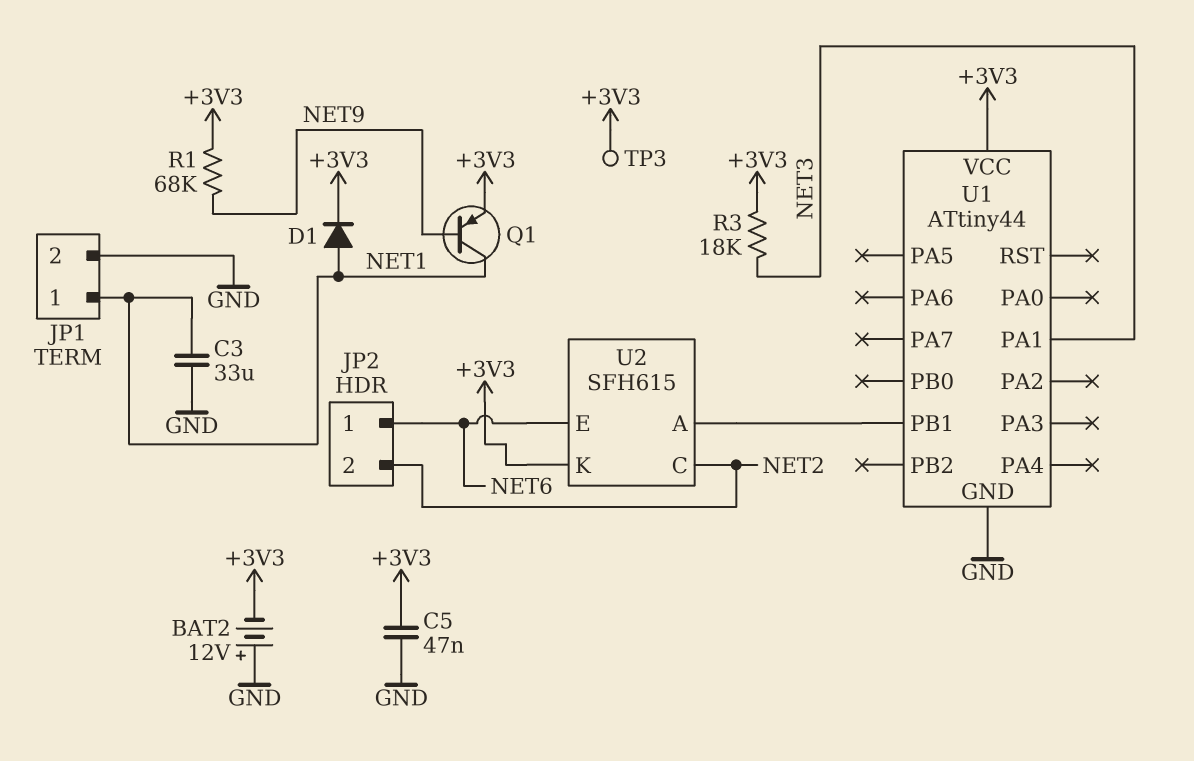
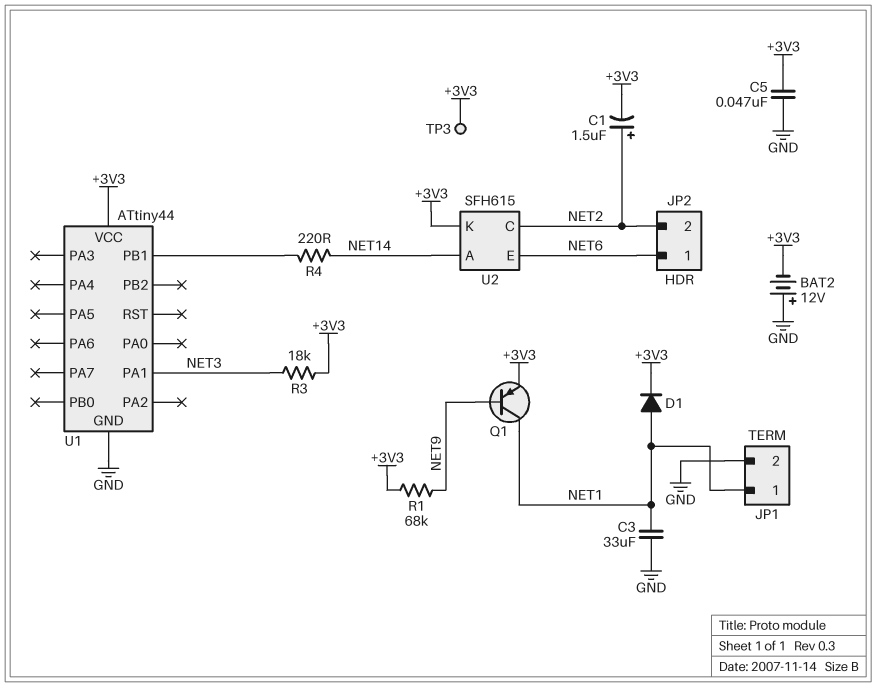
C1: none -> 1.5uF (plus NET2, minus +3V3)
R4: none -> 220 (NET14, U1/PB1)
U2 pin A: U1/PB1 -> NET14

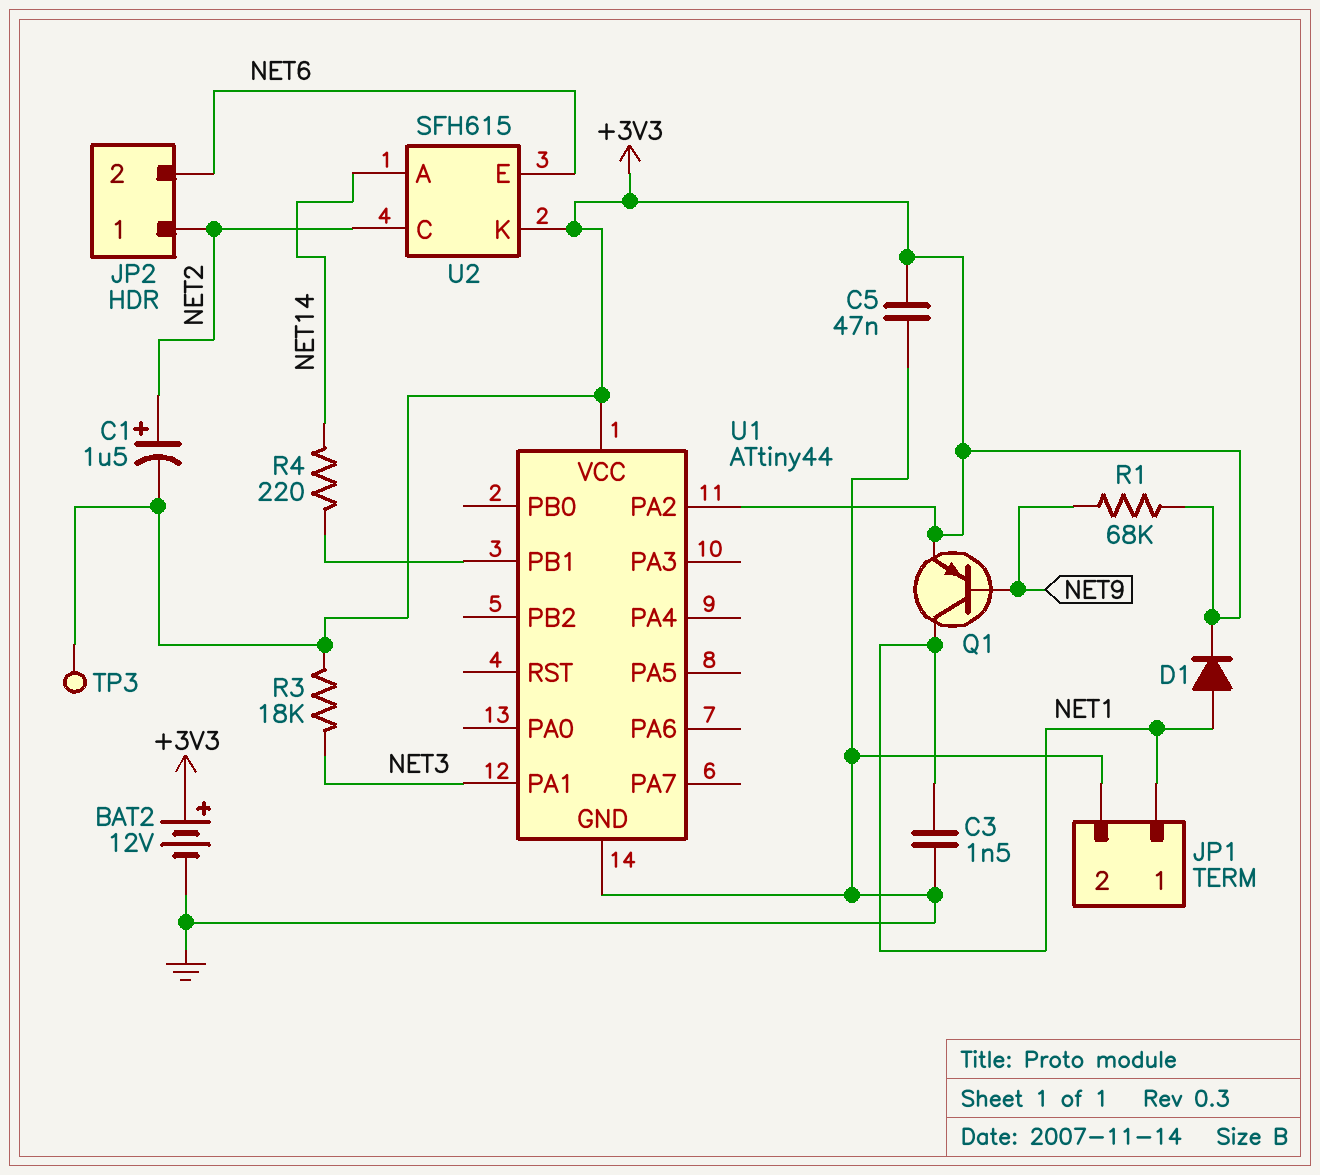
BAT2: 12V (plus GND, minus +3V3) -> 12V (plus +3V3, minus GND)
C3: 33uF (GND, NET1) -> 1.5nF (GND, NET1)
JP2 pin 1: NET6 -> NET2
JP2 pin 2: NET2 -> NET6
U1 pin PA2: none -> +3V3

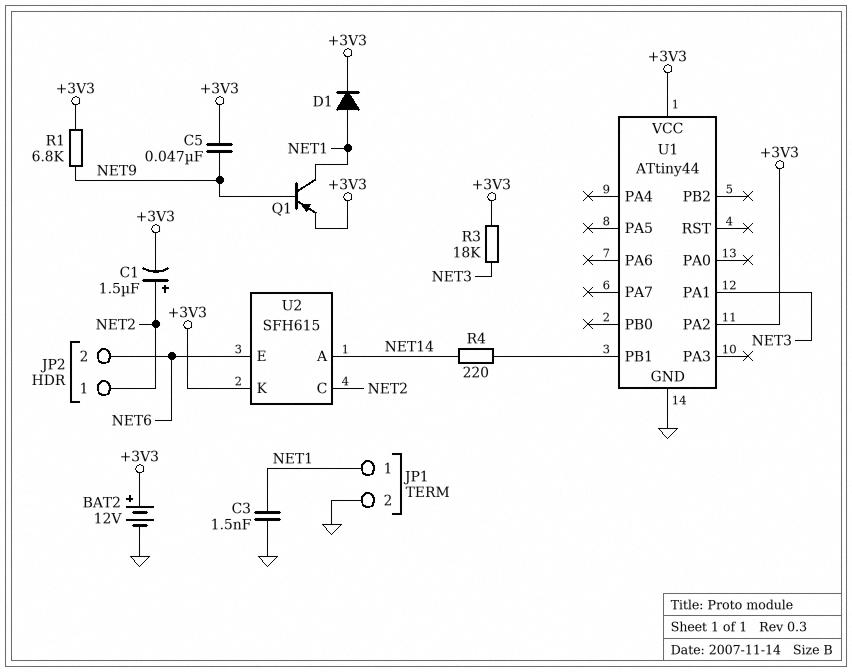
C5: 47nF (+3V3, GND) -> 47nF (+3V3, NET9)
R1: 68k (+3V3, NET9) -> 6.8k (+3V3, NET9)
TP3: test point (+3V3) -> none

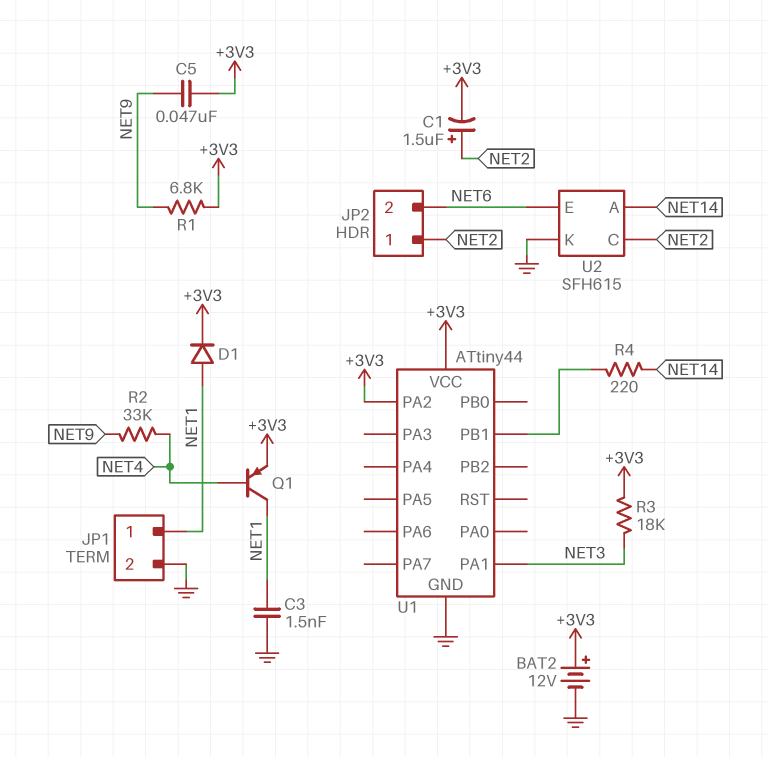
Q1: PNP (B NET9, C NET1, E +3V3) -> PNP (B NET4, C NET1, E +3V3)
R2: none -> 33k (NET4, NET9)
U2 pin K: +3V3 -> GND

